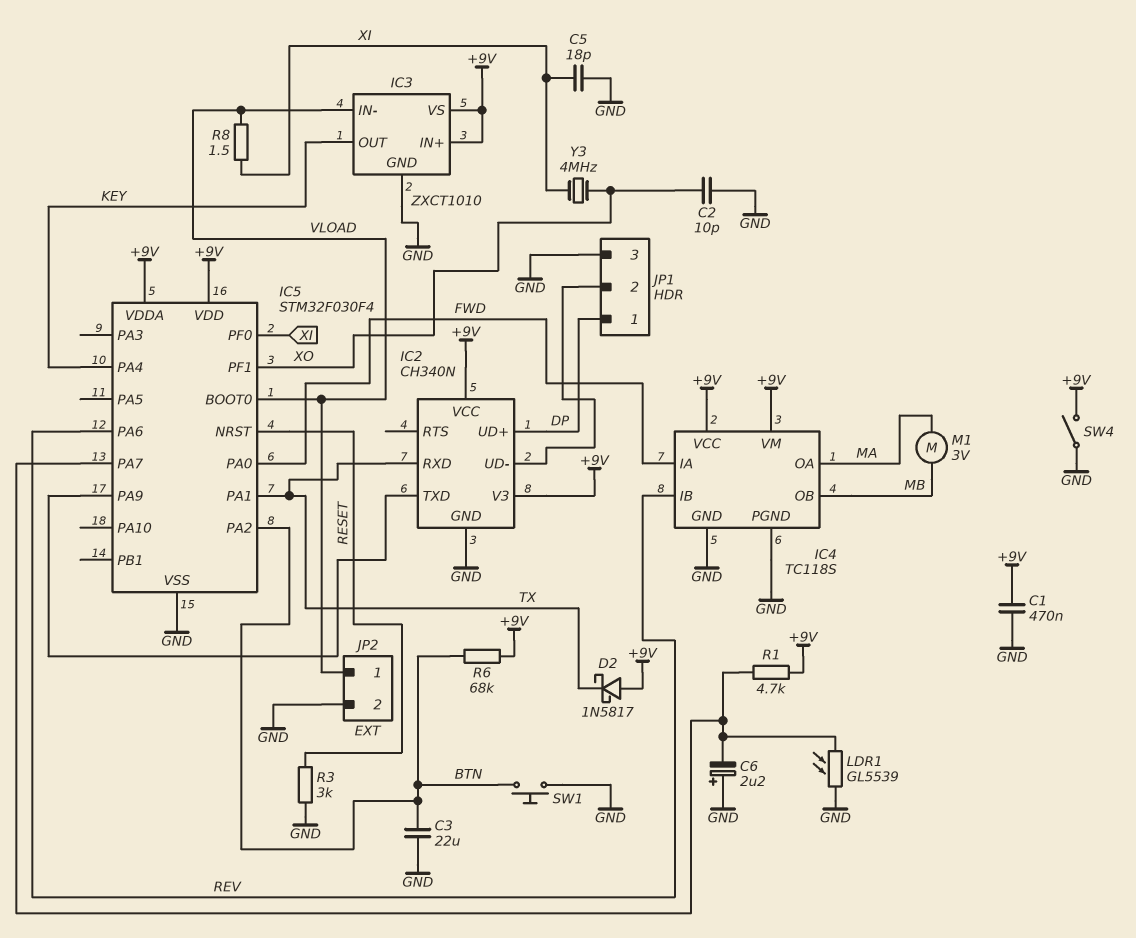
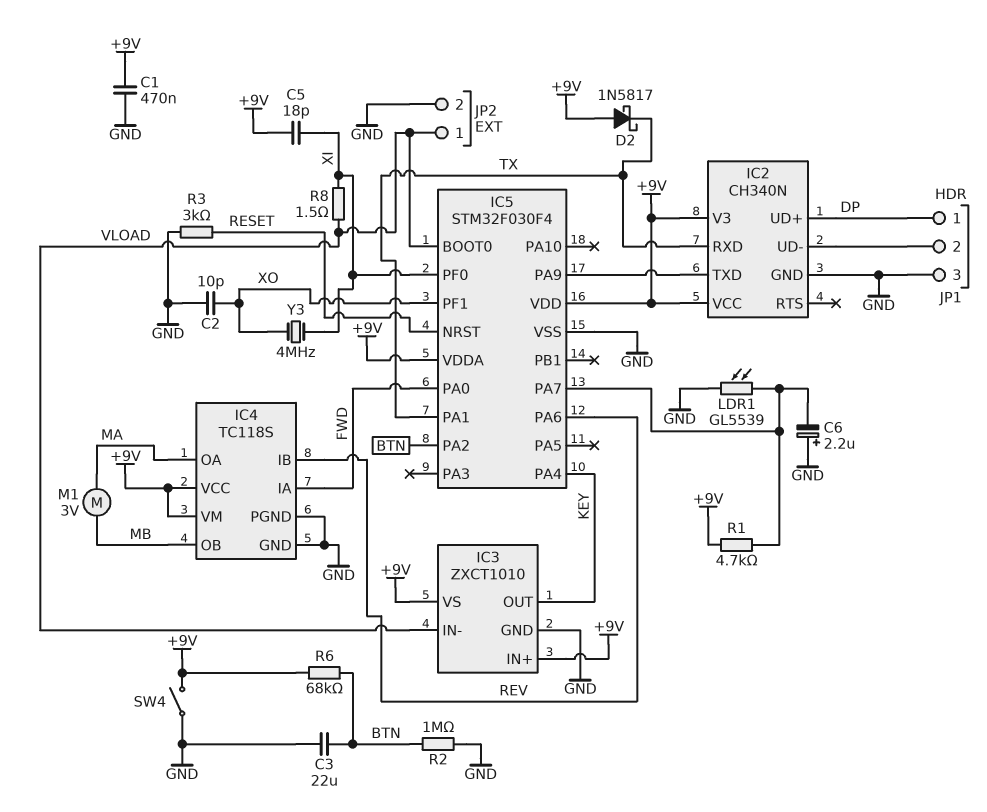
C5: 18pF (GND, XI) -> 18pF (+9V, XI)
R2: none -> 1M (BTN, GND)
SW1: button (BTN, GND) -> none

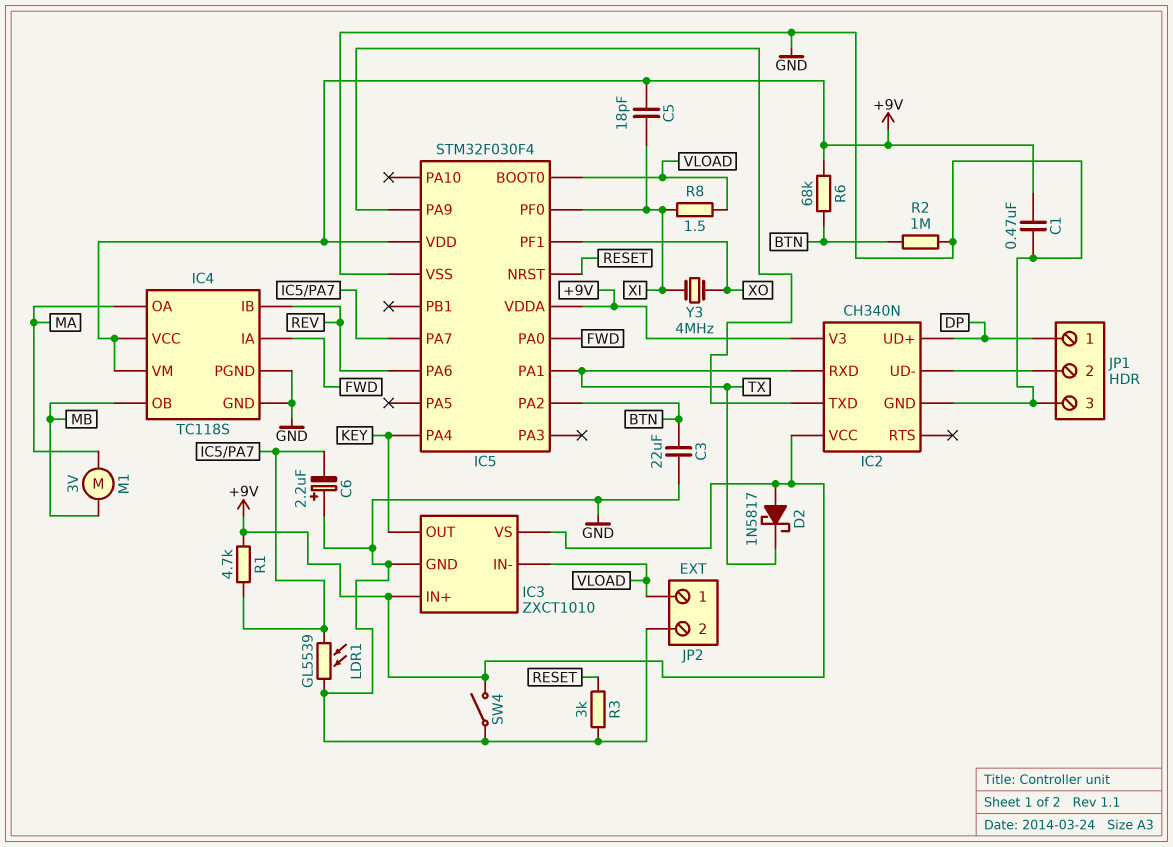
C2: 10pF (GND, XO) -> none

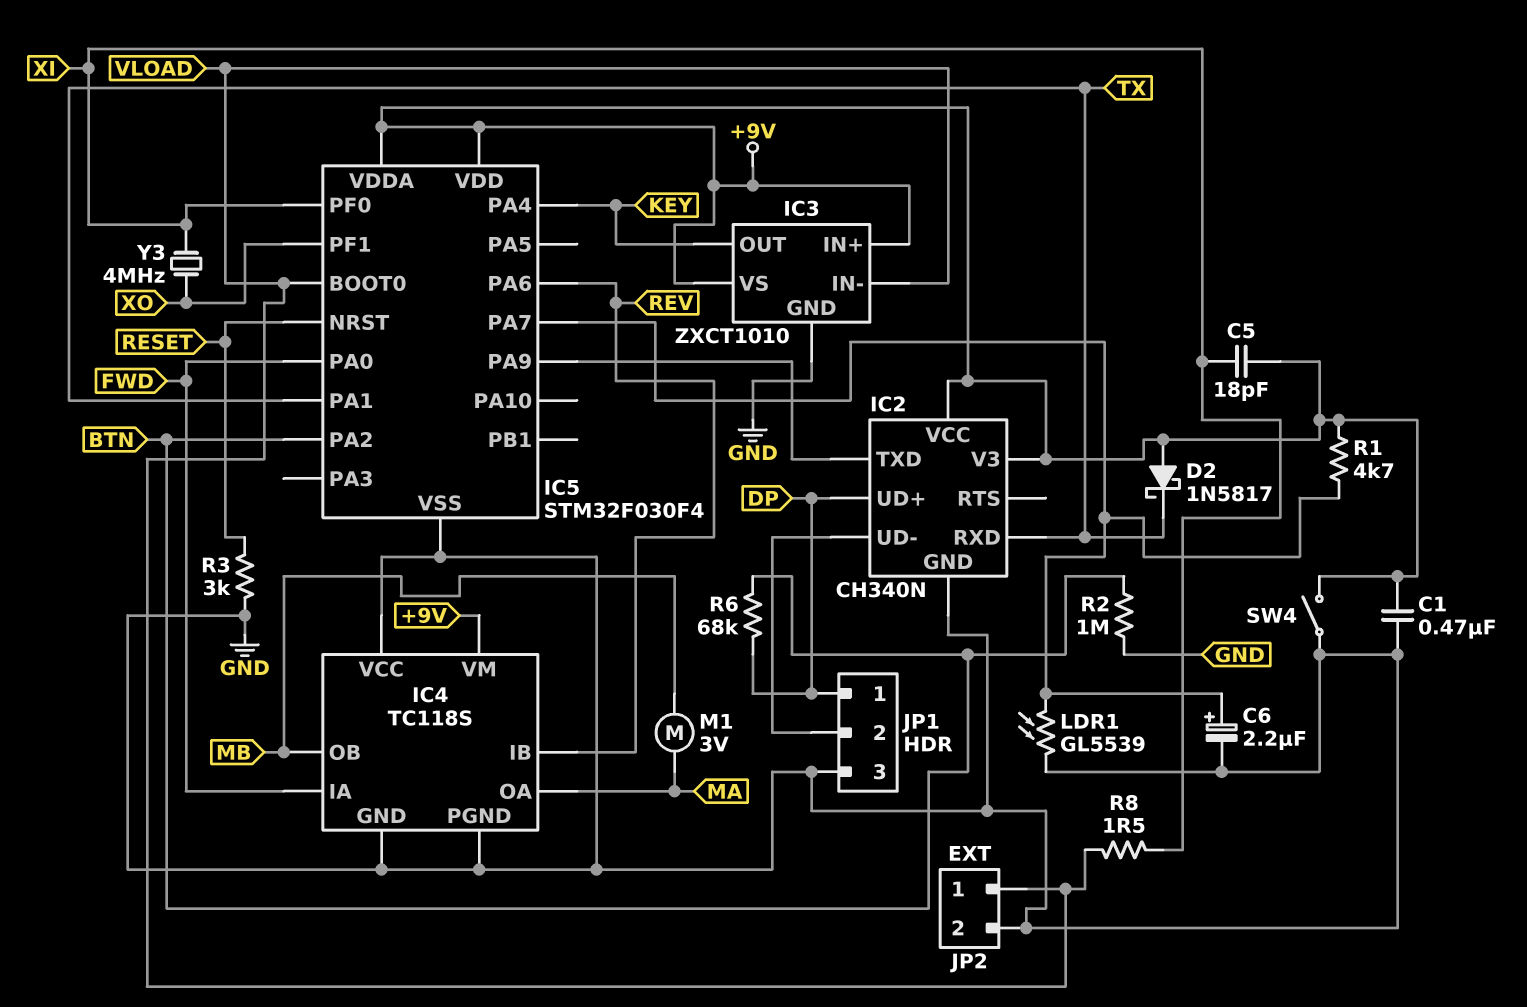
C3: 22uF (BTN, GND) -> none
C6: 2.2uF (plus GND, minus IC5/PA7) -> 2.2uF (plus IC5/PA7, minus GND)
IC4 pin VCC: +9V -> GND
R6: 68k (+9V, BTN) -> 68k (BTN, DP)

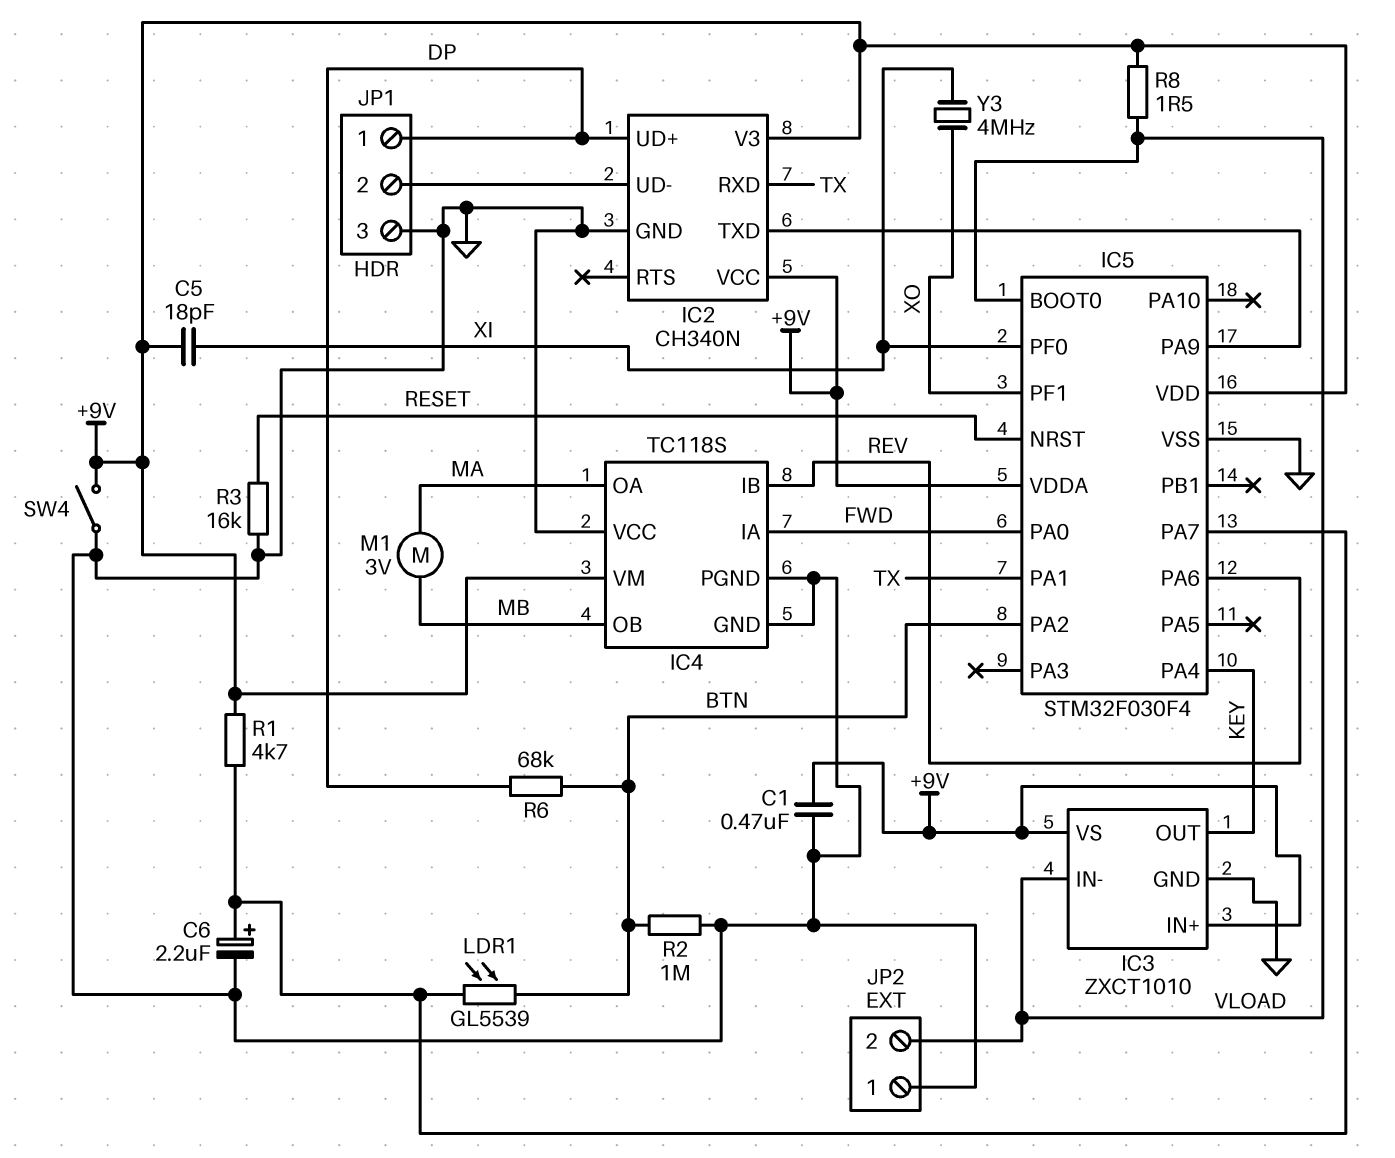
D2: schottky 1N5817 (A +9V, K TX) -> none
JP2 pin 1: VLOAD -> GND
JP2 pin 2: GND -> VLOAD
LDR1: GL5539 (GND, IC5/PA7) -> GL5539 (BTN, IC5/PA7)
R3: 3k (GND, RESET) -> 16k (GND, RESET)
R8: 1.5 (VLOAD, XI) -> 1.5 (+9V, VLOAD)

